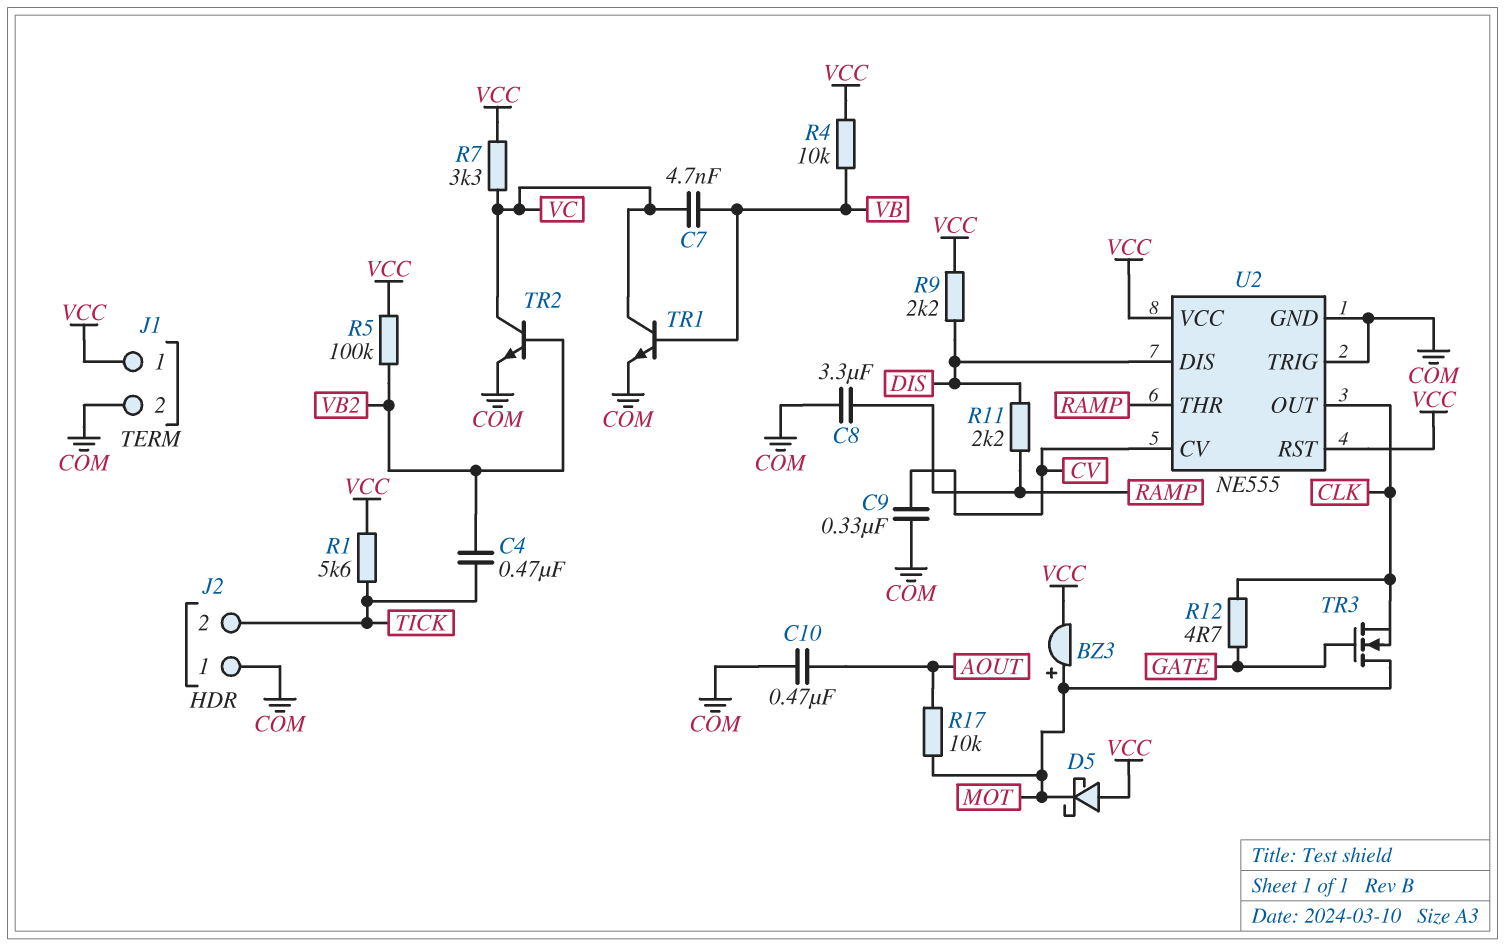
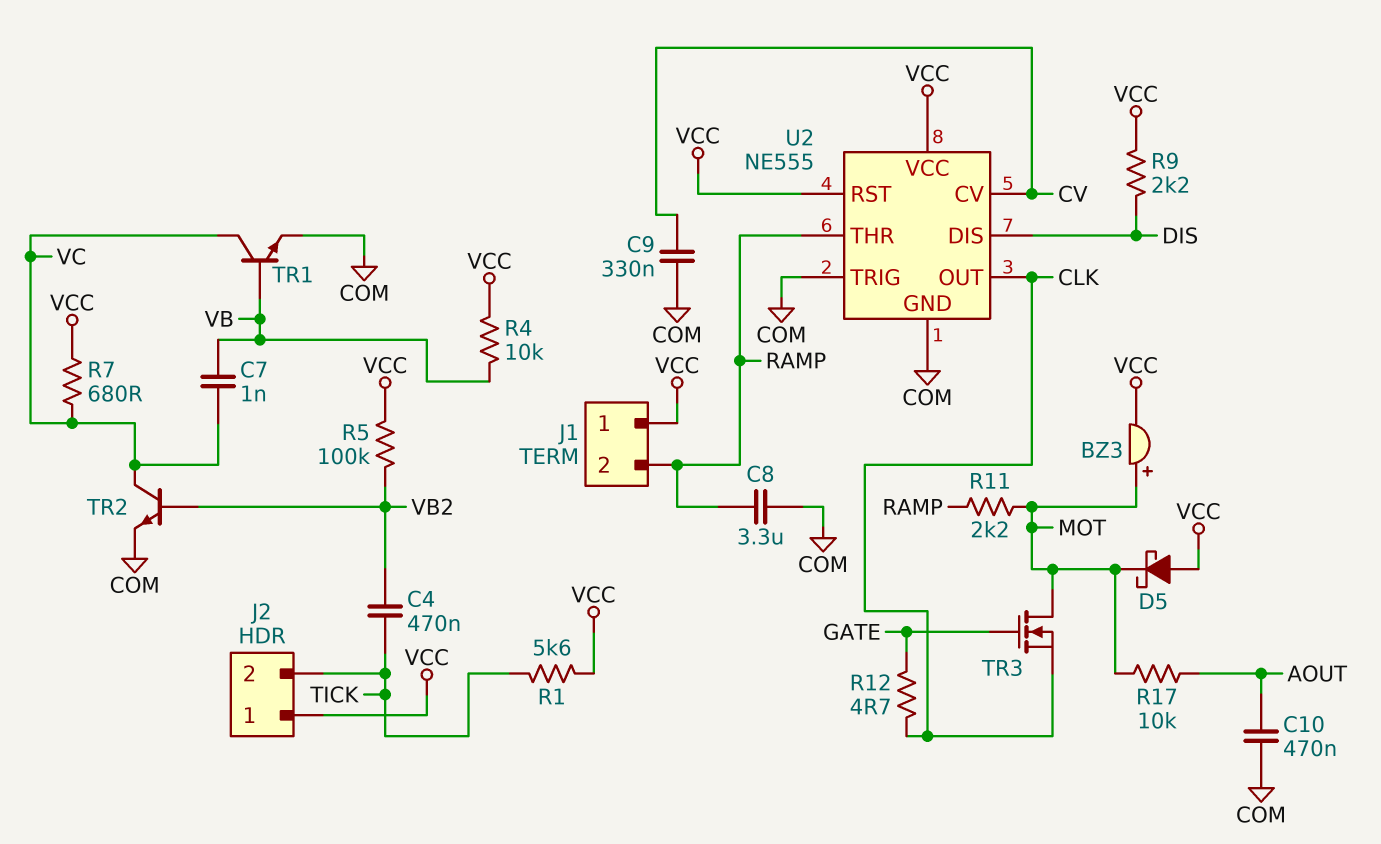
C7: 4.7nF (VB, VC) -> 1nF (VB, VC)
J1 pin 2: COM -> RAMP
J2 pin 1: COM -> VCC
R7: 3.3k (VC, VCC) -> 680 (VC, VCC)
R11: 2.2k (DIS, RAMP) -> 2.2k (MOT, RAMP)

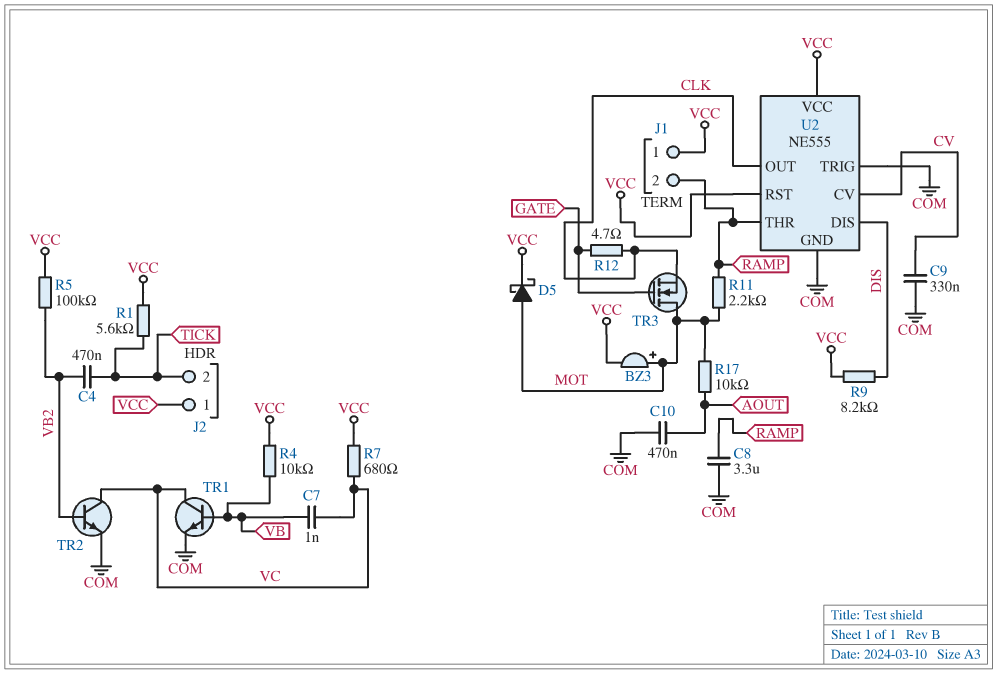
D5: schottky (A VCC, K MOT) -> schottky (A MOT, K VCC)
R9: 2.2k (DIS, VCC) -> 8.2k (DIS, VCC)

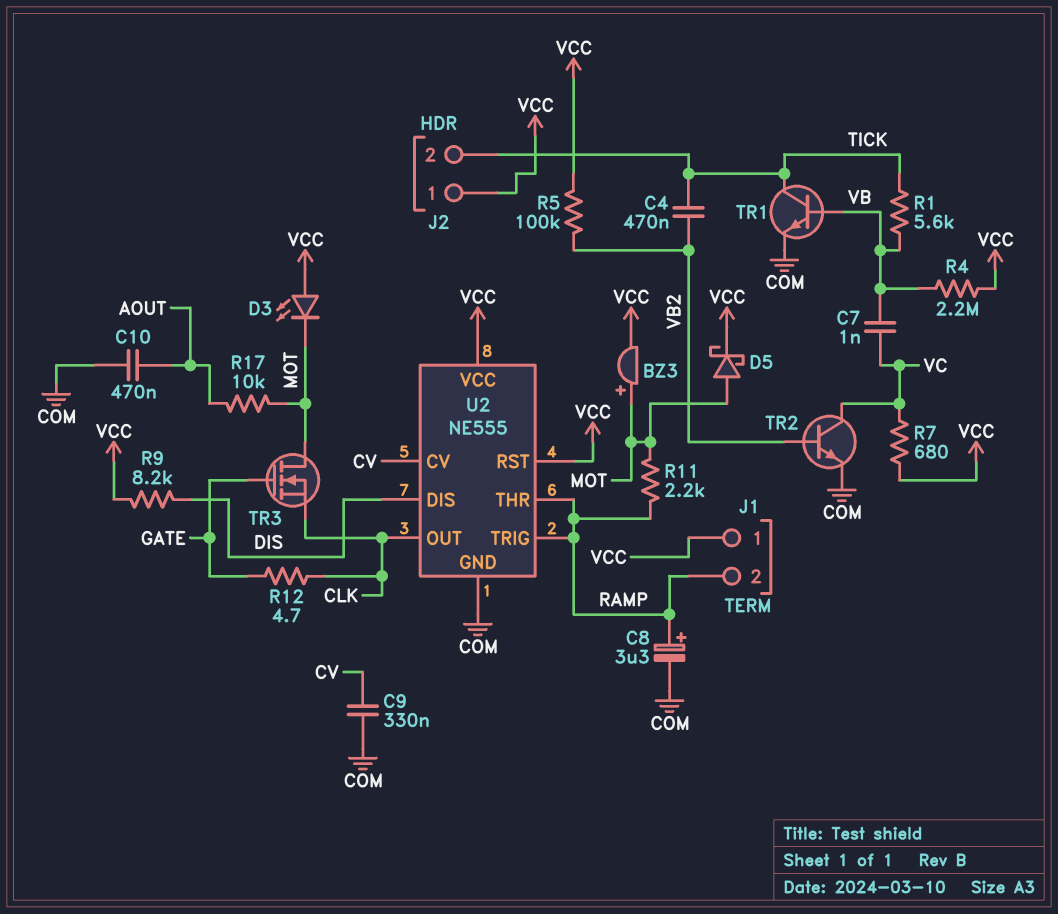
C8: 3.3uF (COM, RAMP) -> 3.3uF (plus RAMP, minus COM)
D3: none -> LED (A VCC, K MOT)
R1: 5.6k (TICK, VCC) -> 5.6k (TICK, VB)
R4: 10k (VB, VCC) -> 2.2M (VB, VCC)
TR1: NPN (B VB, C VC, E COM) -> NPN (B VB, C TICK, E COM)
U2 pin TRIG: COM -> RAMP

